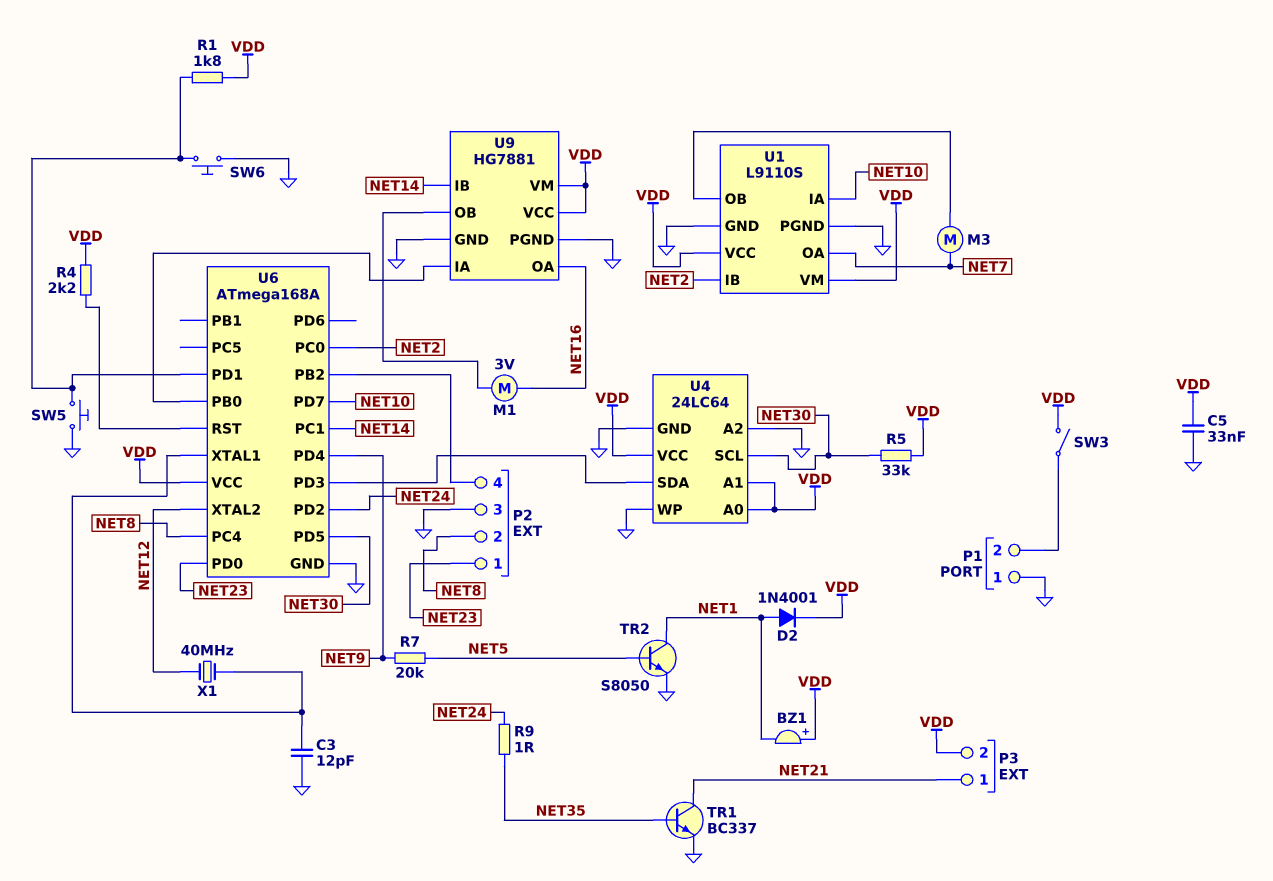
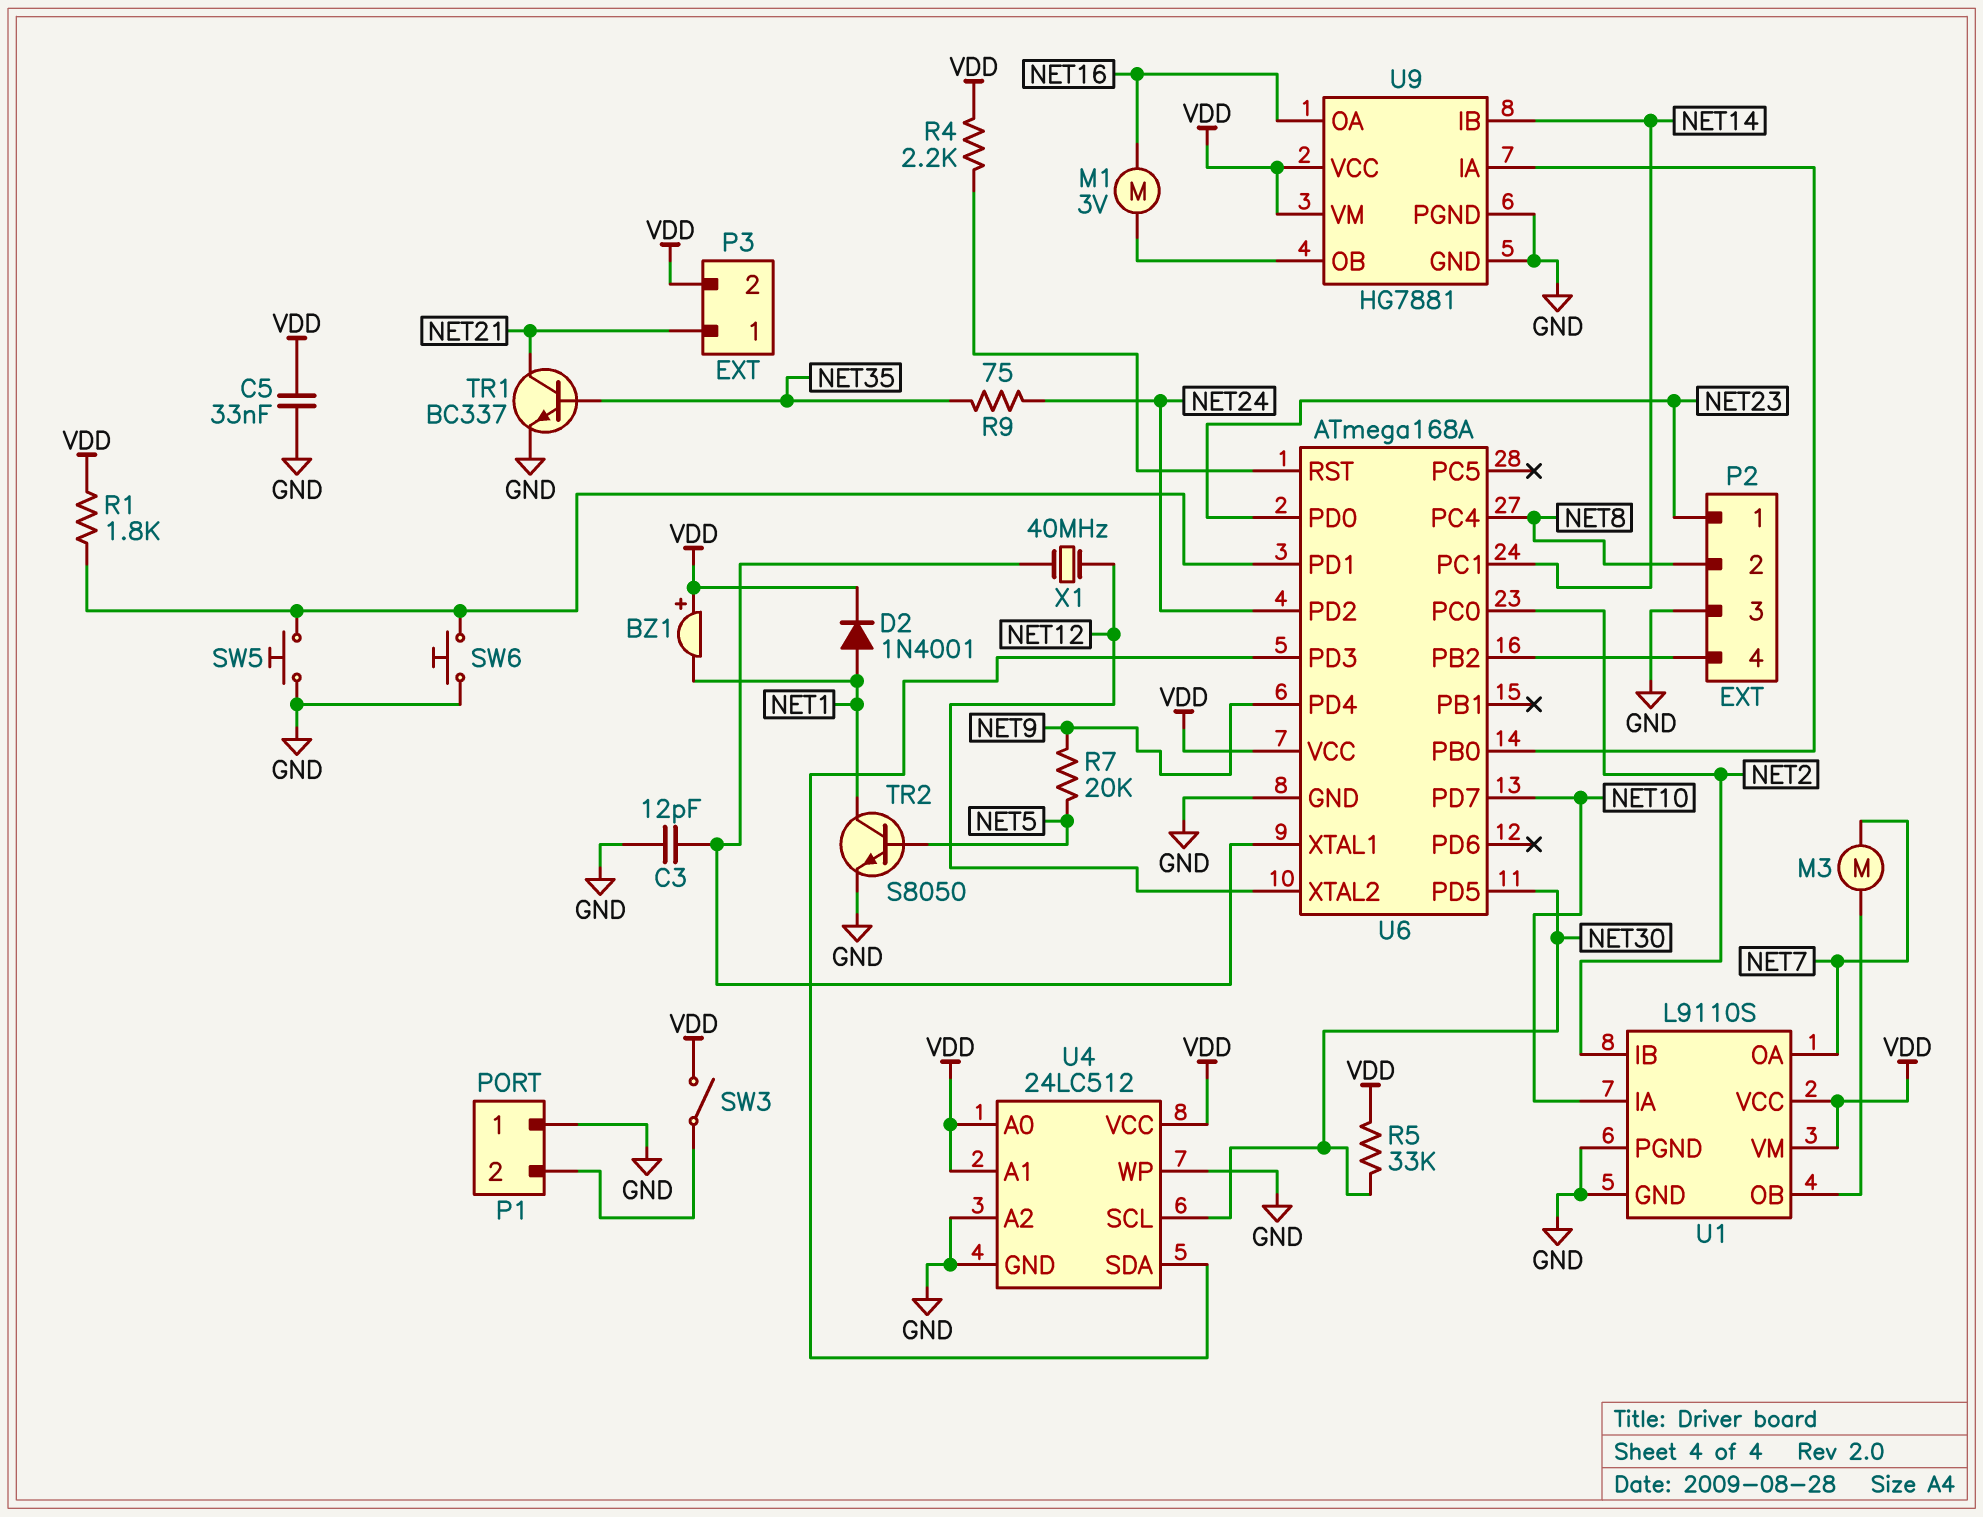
R9: 1 (NET24, NET35) -> 75 (NET24, NET35)
U4: 24LC64 -> 24LC512

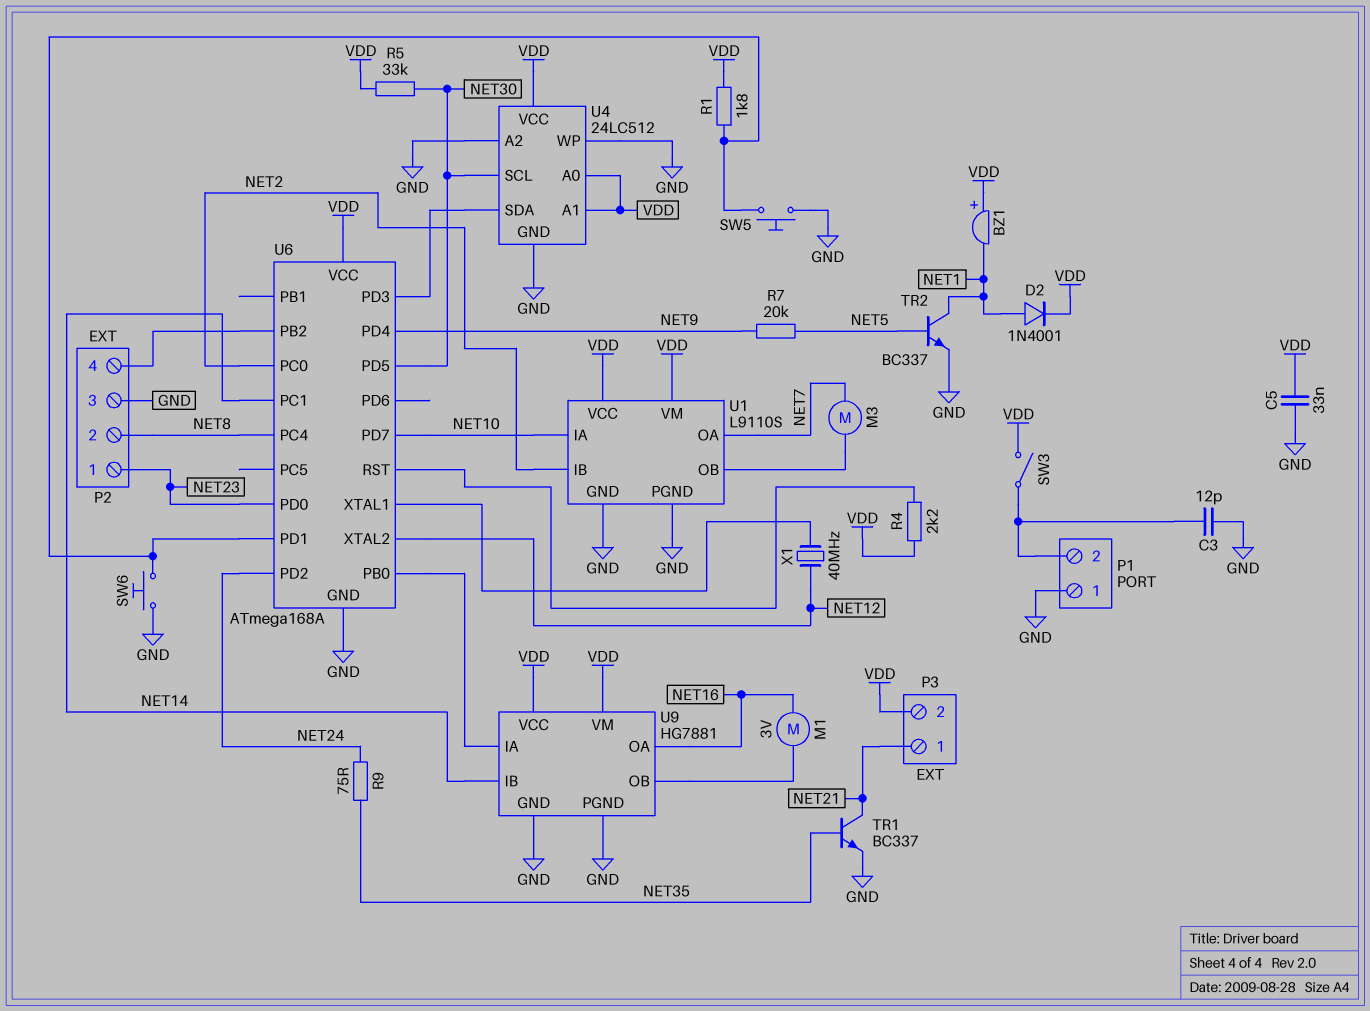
C3: 12pF (GND, U6/XTAL1) -> 12pF (GND, P1/2)
TR2: NPN S8050 (B NET5, C NET1, E GND) -> NPN BC337 (B NET5, C NET1, E GND)

